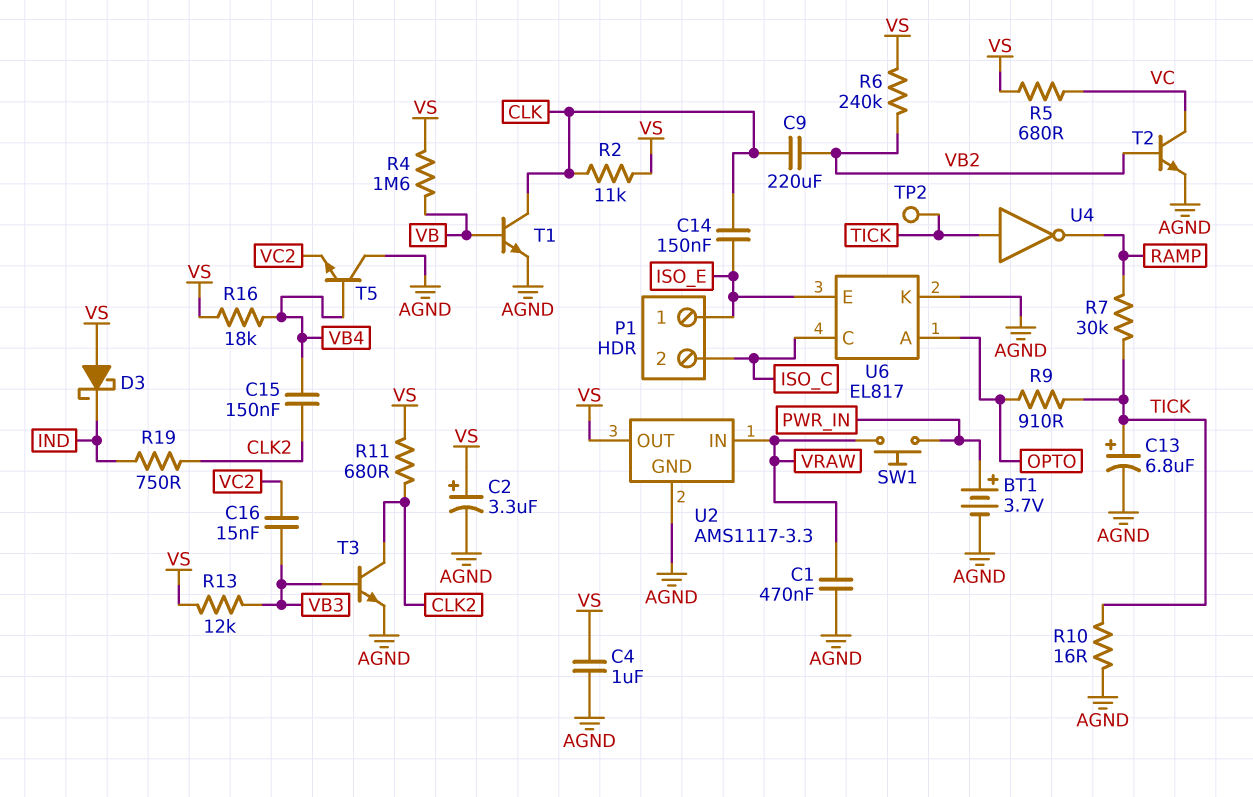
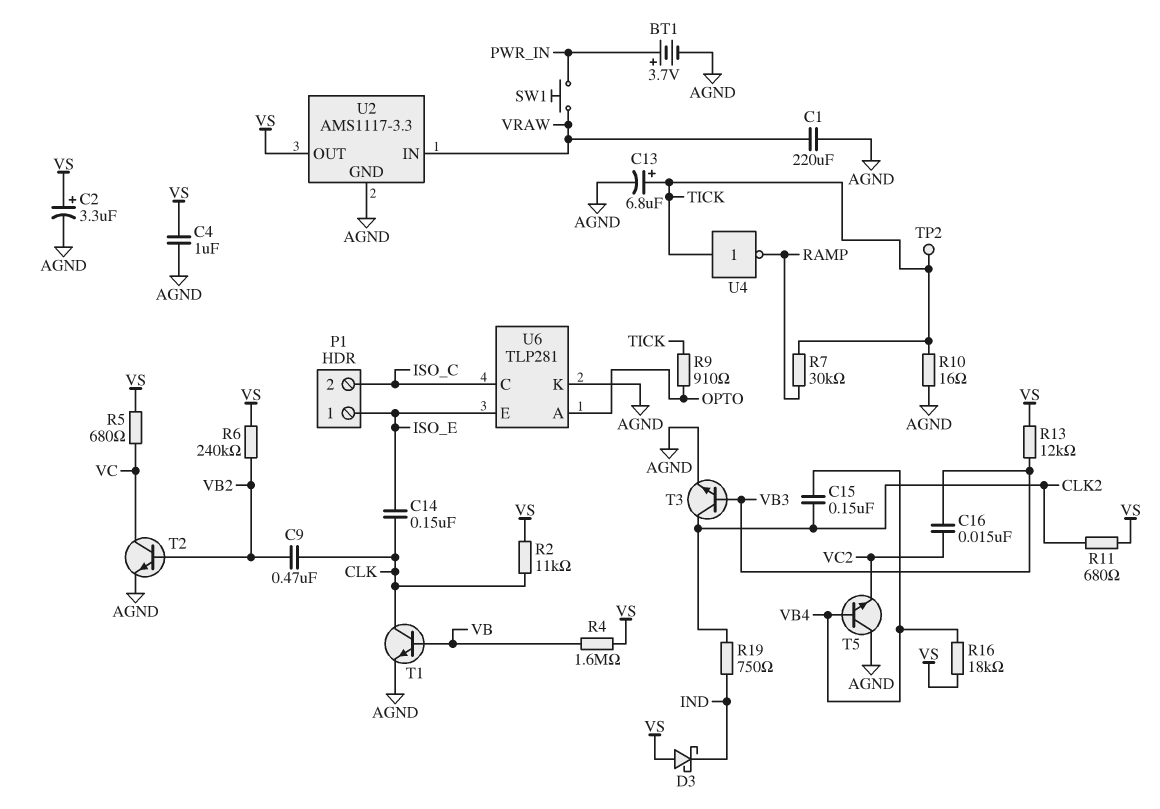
C1: 470nF (AGND, VRAW) -> 220uF (AGND, VRAW)
C9: 220uF (CLK, VB2) -> 470nF (CLK, VB2)
U6: EL817 -> TLP281

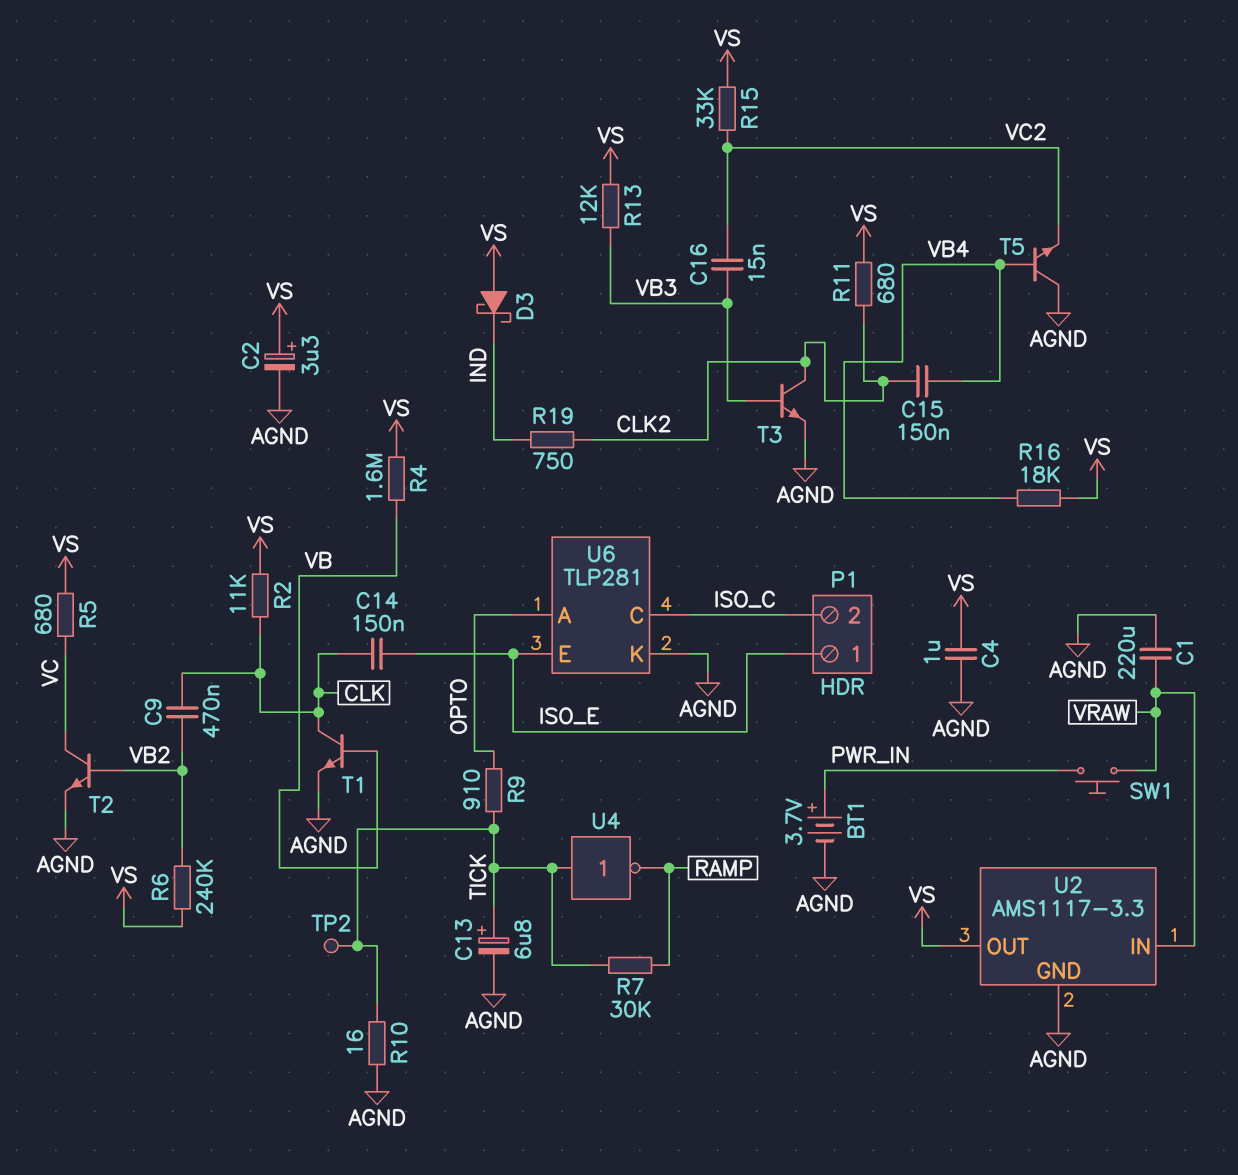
R15: none -> 33k (VC2, VS)

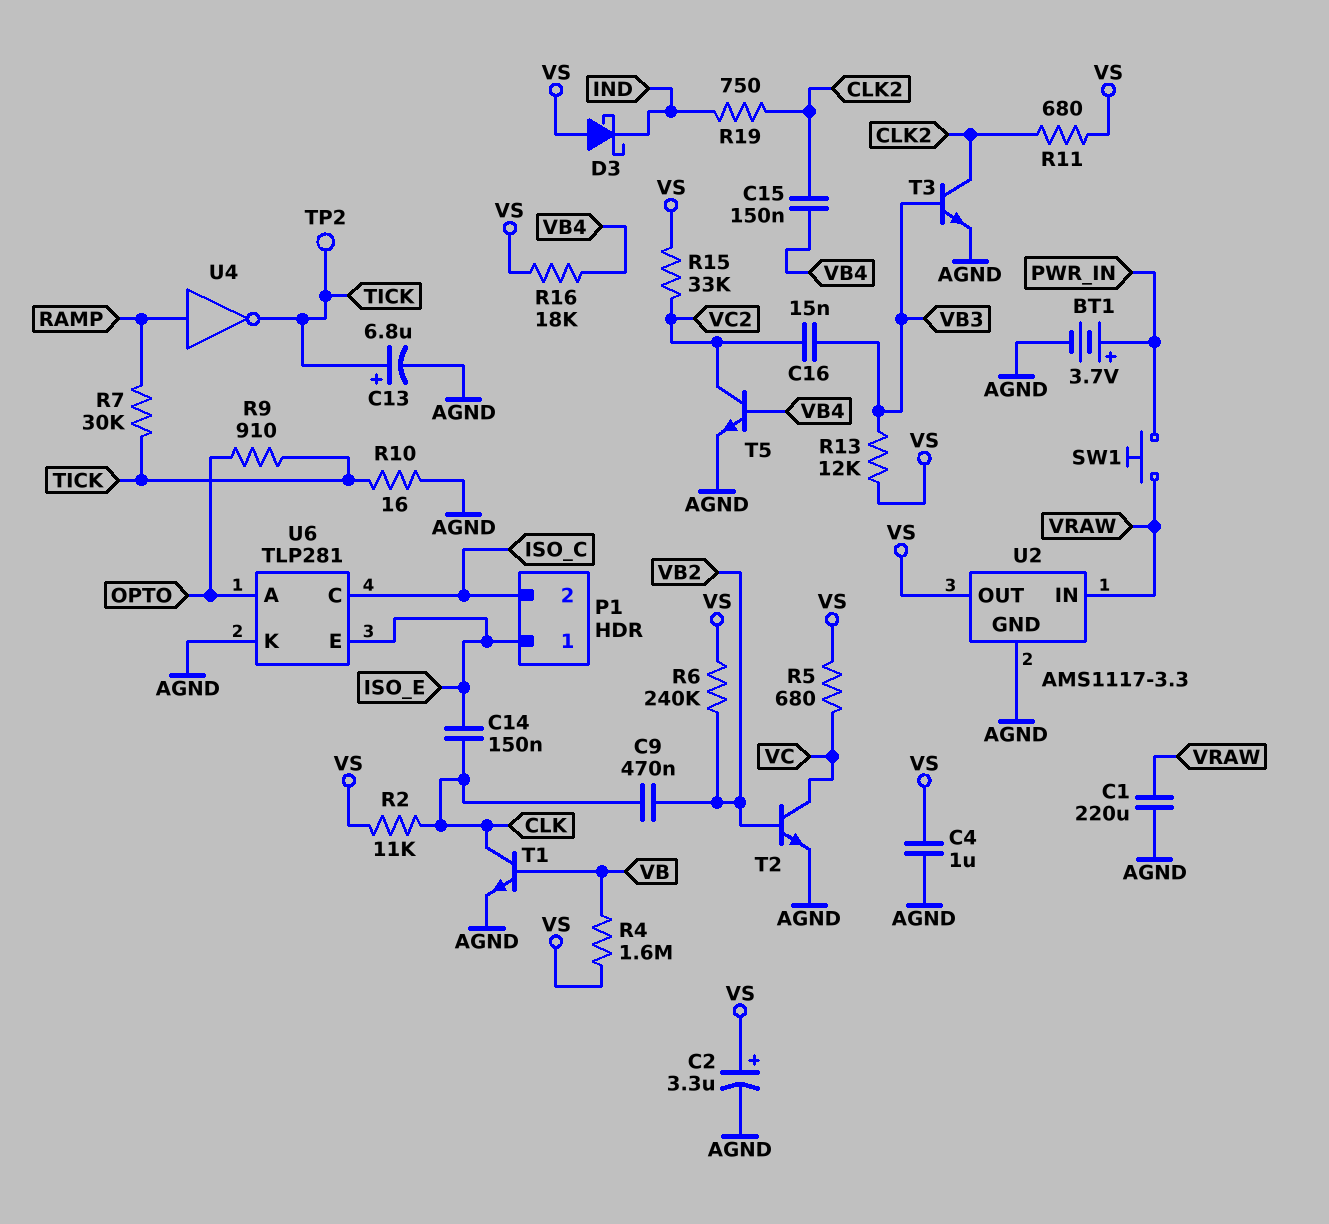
T5: NPN (B VB4, C AGND, E VC2) -> NPN (B VB4, C VC2, E AGND)
U4: NOT (in TICK, out RAMP) -> NOT (in RAMP, out TICK)

